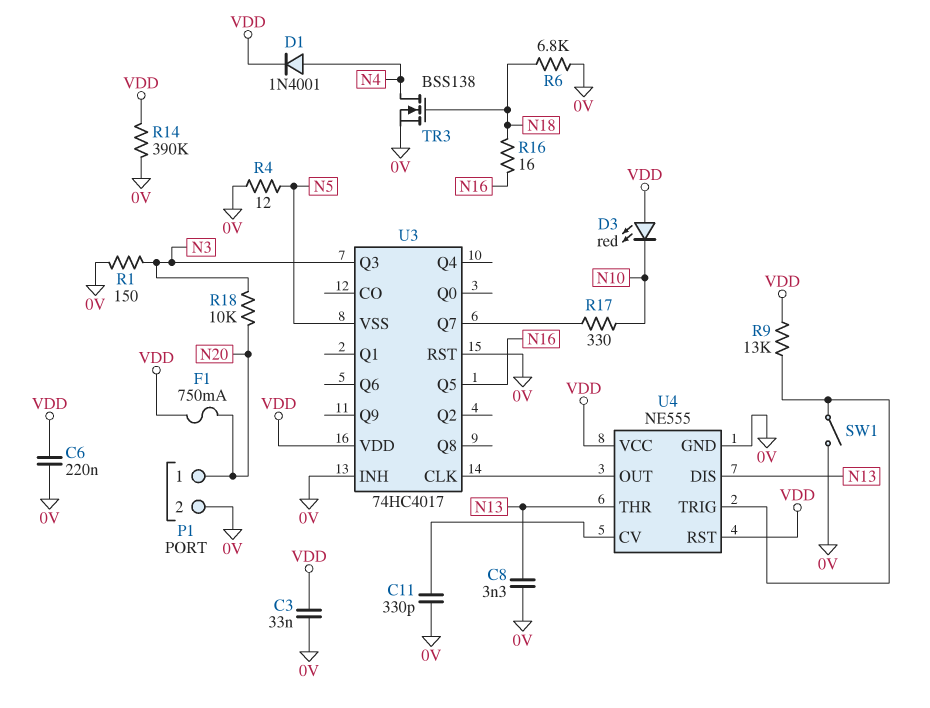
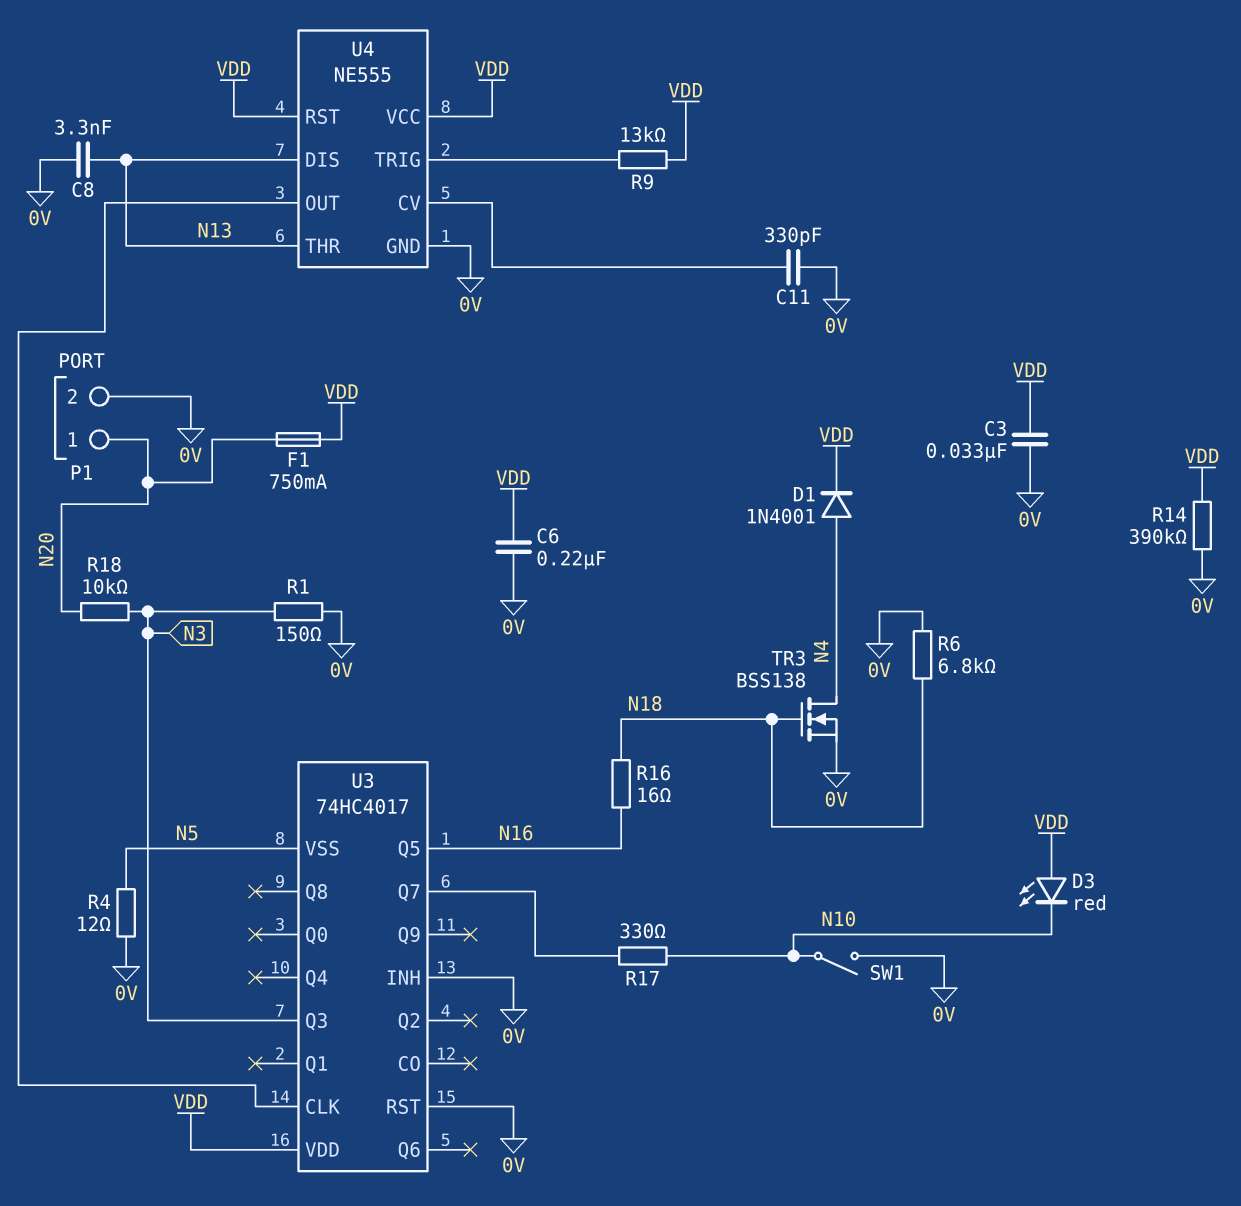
SW1: switch (0V, U4/TRIG) -> switch (0V, N10)

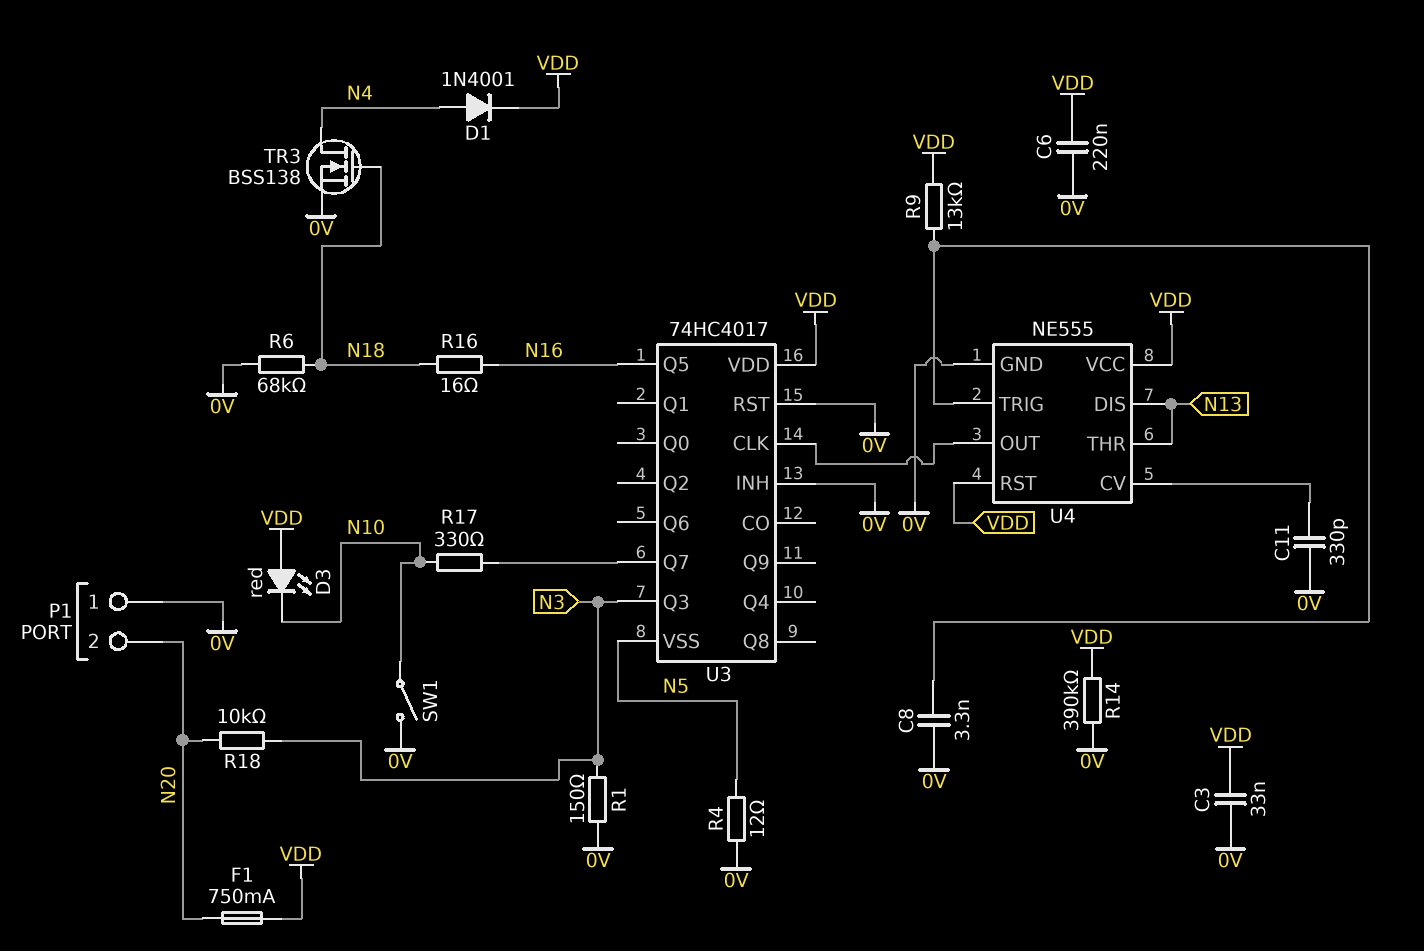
C8: 3.3nF (0V, N13) -> 3.3nF (0V, U4/TRIG)
P1 pin 1: N20 -> 0V
P1 pin 2: 0V -> N20
R6: 6.8k (0V, N18) -> 68k (0V, N18)

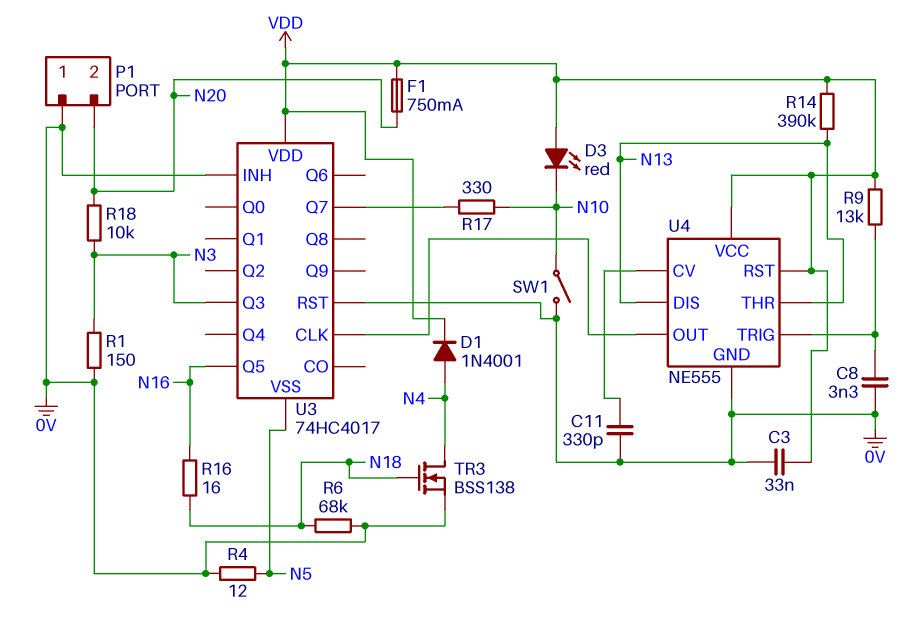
C6: 220nF (0V, VDD) -> none
R14: 390k (0V, VDD) -> 390k (N13, VDD)

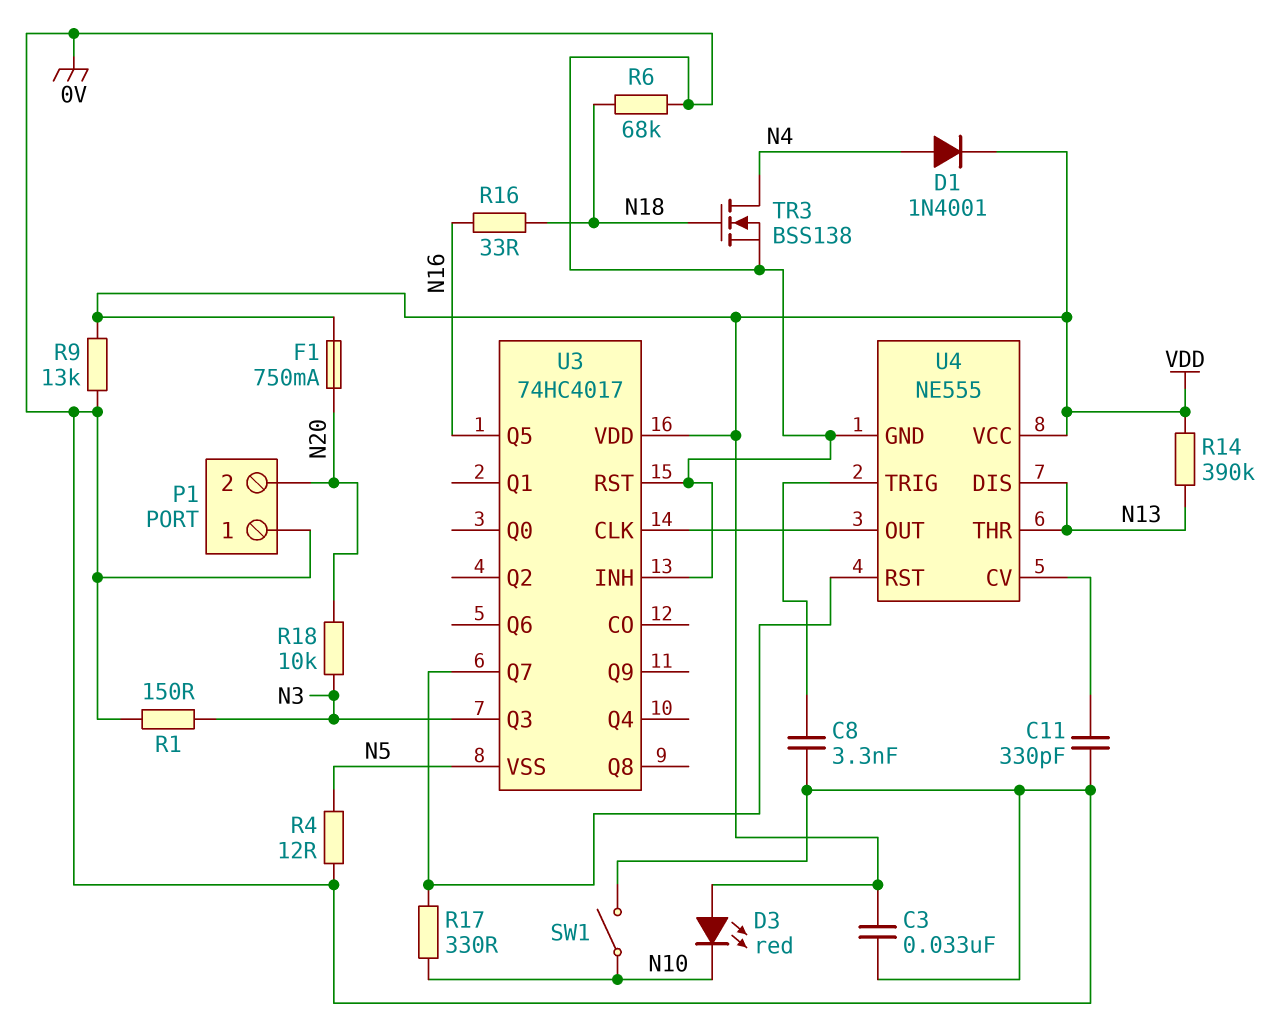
R9: 13k (U4/TRIG, VDD) -> 13k (0V, VDD)
R16: 16 (N16, N18) -> 33 (N16, N18)
U4 pin RST: VDD -> U3/Q7

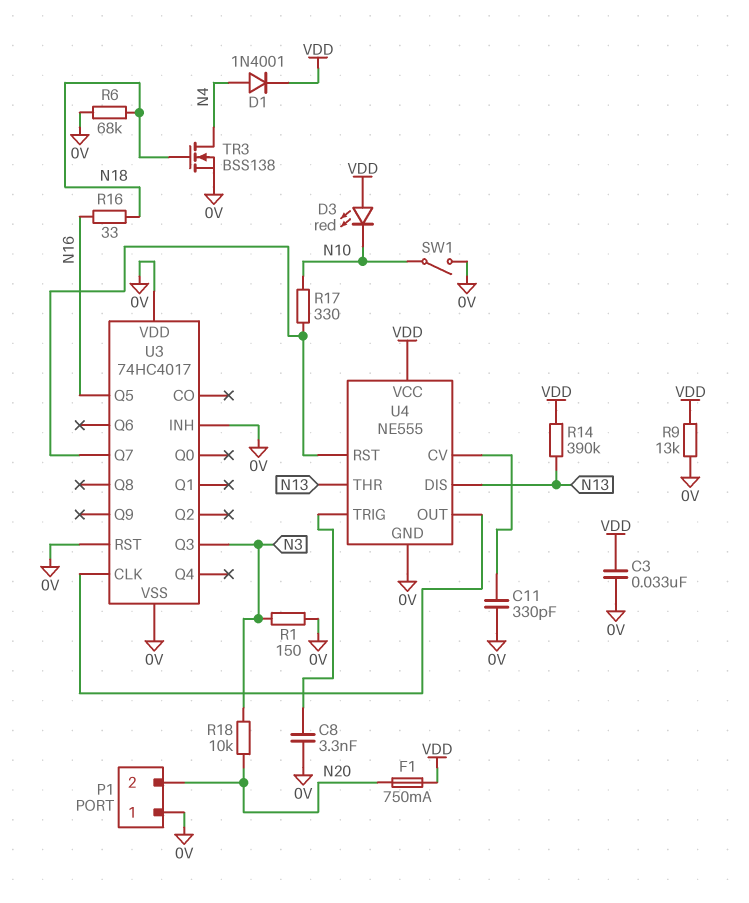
R4: 12 (0V, N5) -> none
U3 pin VDD: VDD -> 0V
U3 pin VSS: N5 -> 0V

